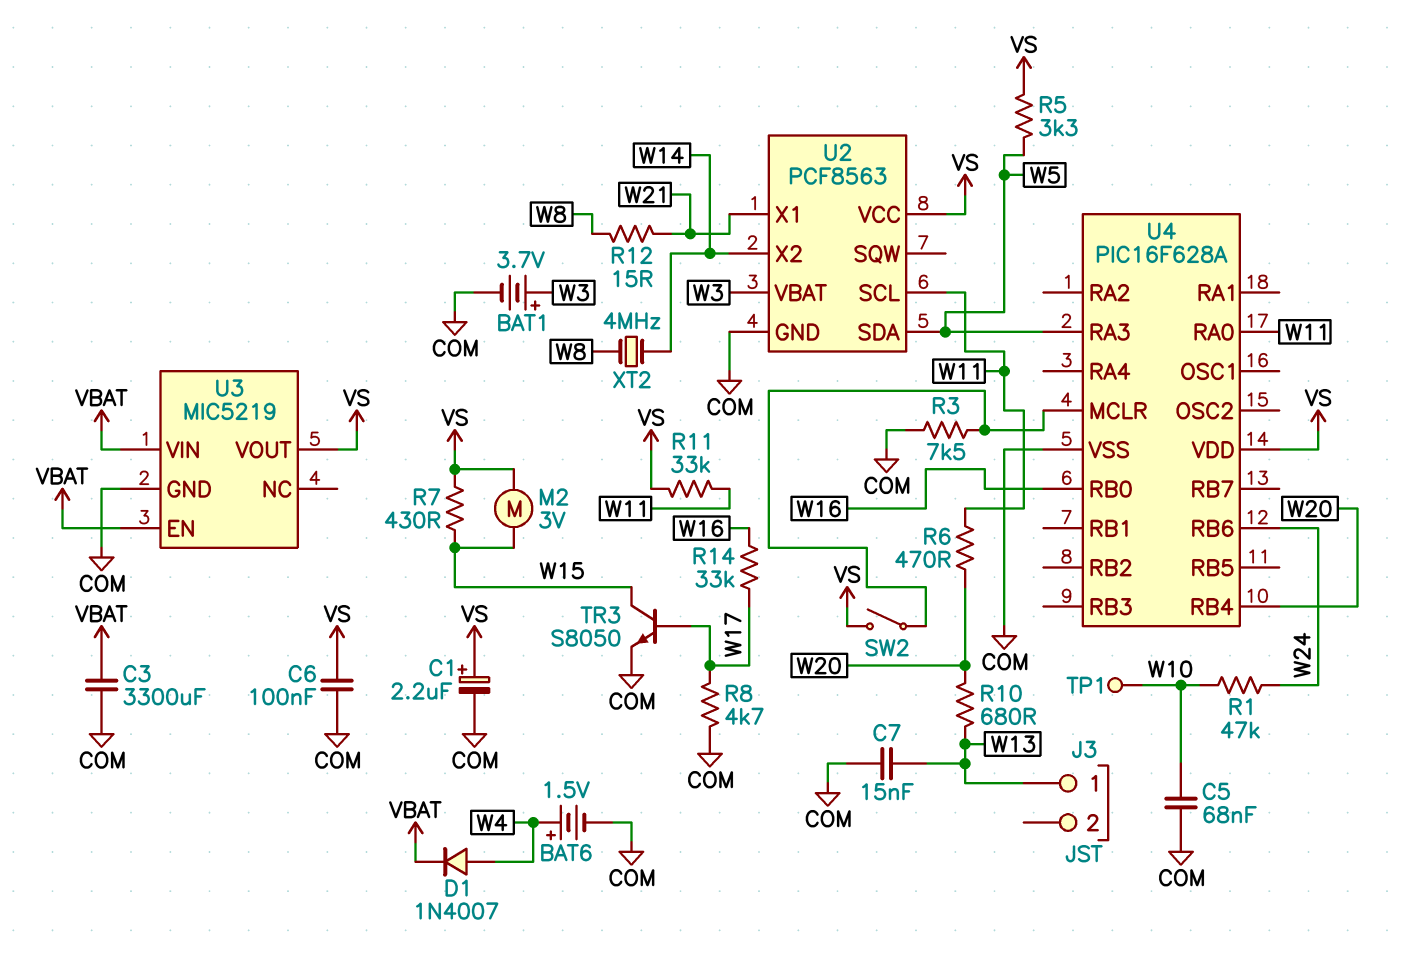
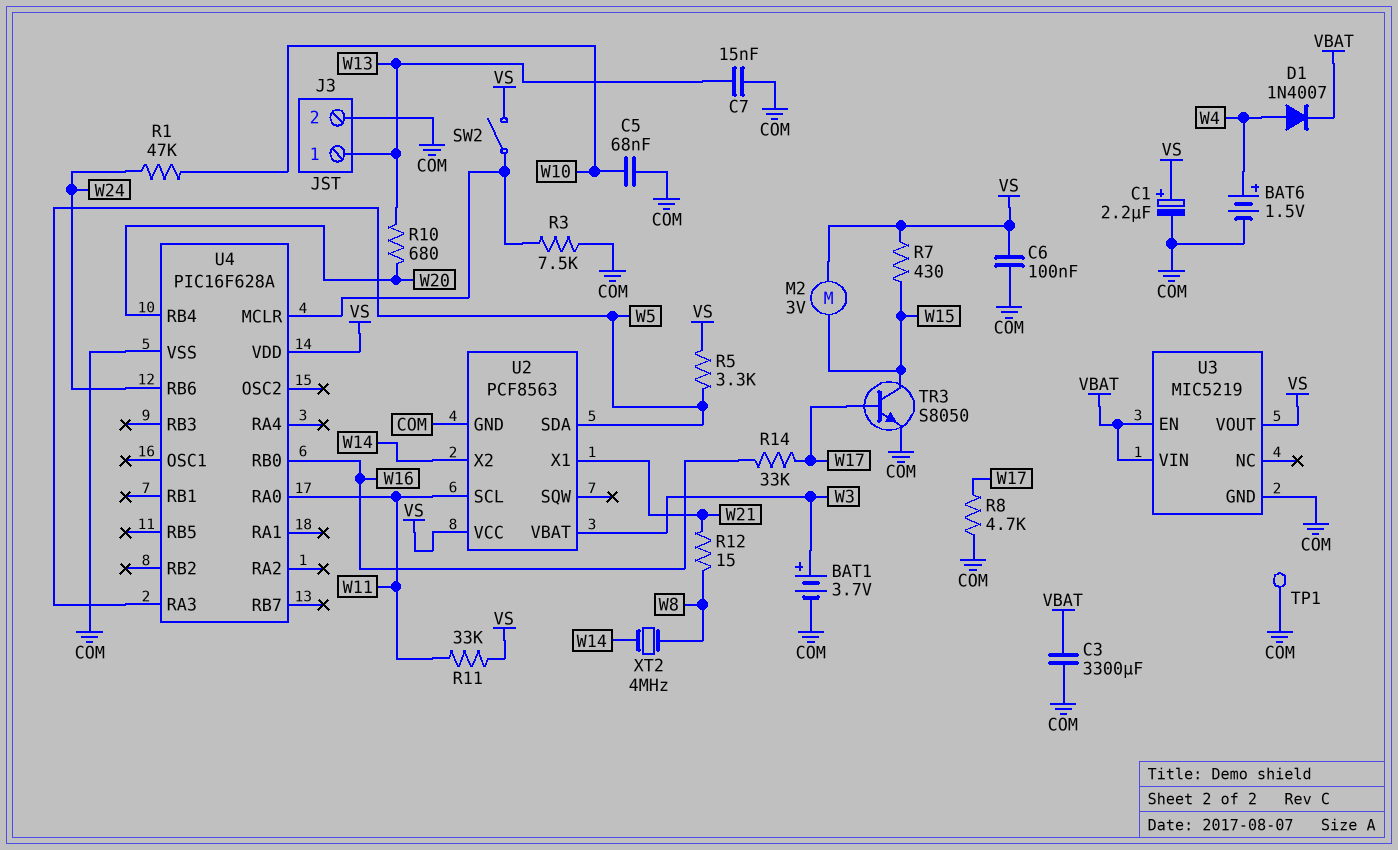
J3 pin 2: none -> COM
R6: 470 (W11, W20) -> none
TP1: test point (W10) -> test point (COM)

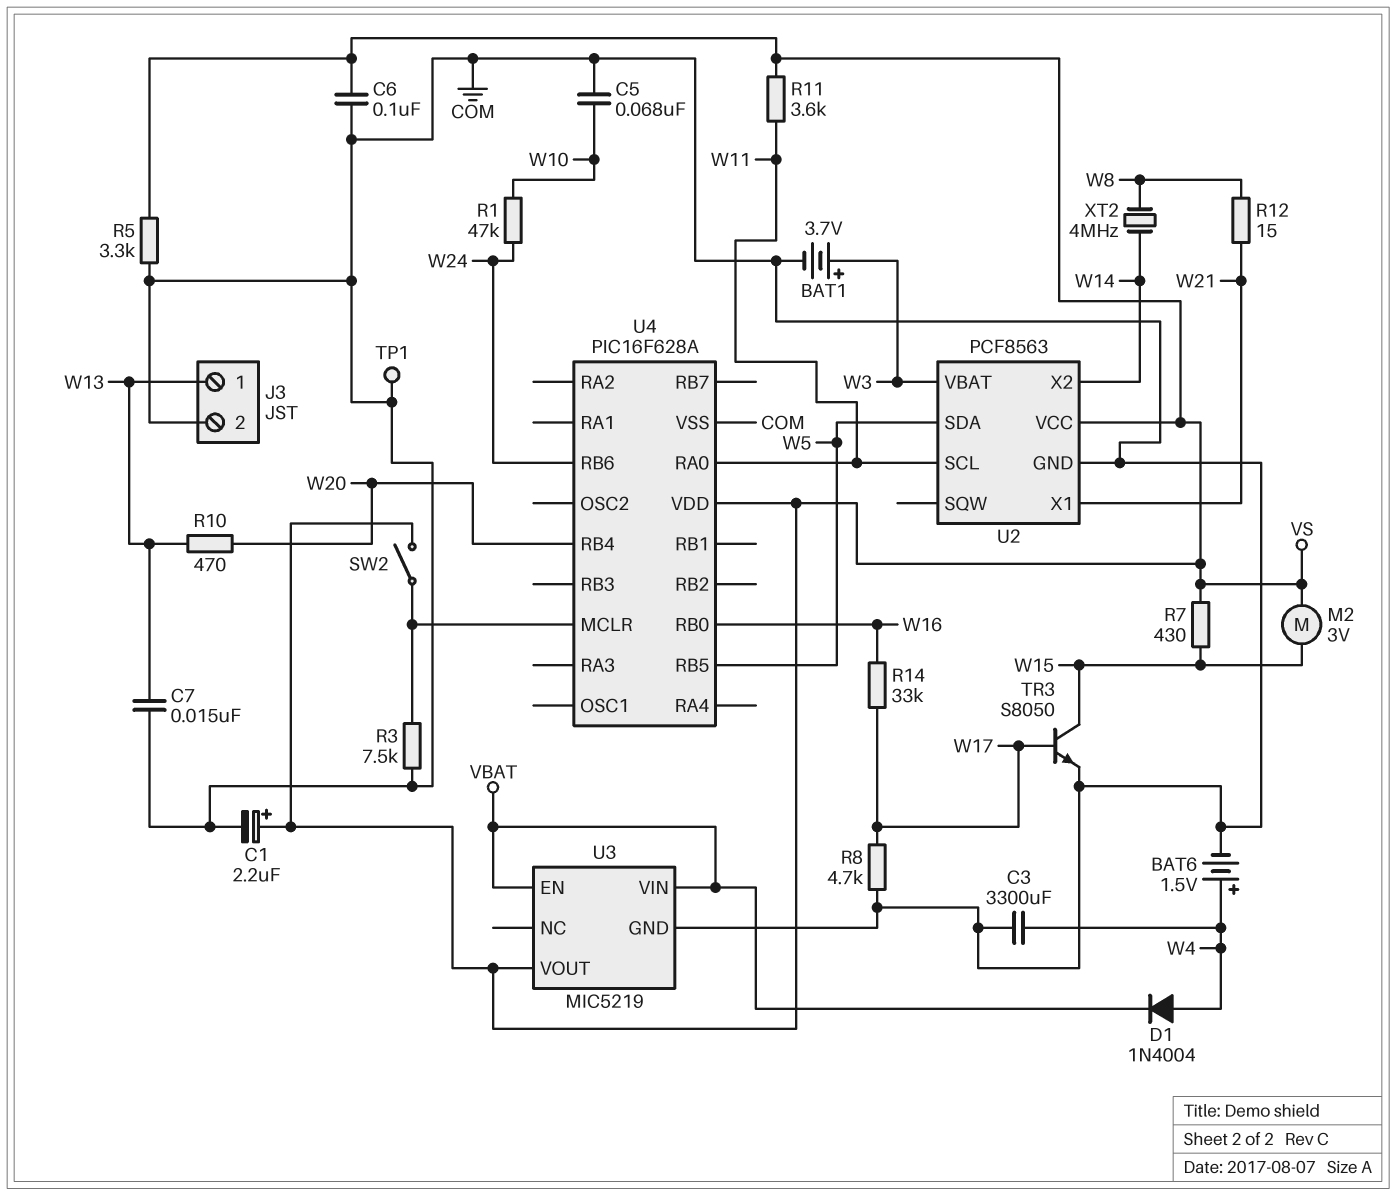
C3: 3300uF (COM, VBAT) -> 3300uF (COM, W4)
D1: diode 1N4007 (A W4, K VBAT) -> diode 1N4004 (A W4, K VBAT)
R5: 3.3k (VS, W5) -> 3.3k (COM, VS)
R10: 680 (W13, W20) -> 470 (W13, W20)
R11: 33k (VS, W11) -> 3.6k (VS, W11)
U4 pin RA3: W5 -> none
U4 pin RB5: none -> W5

